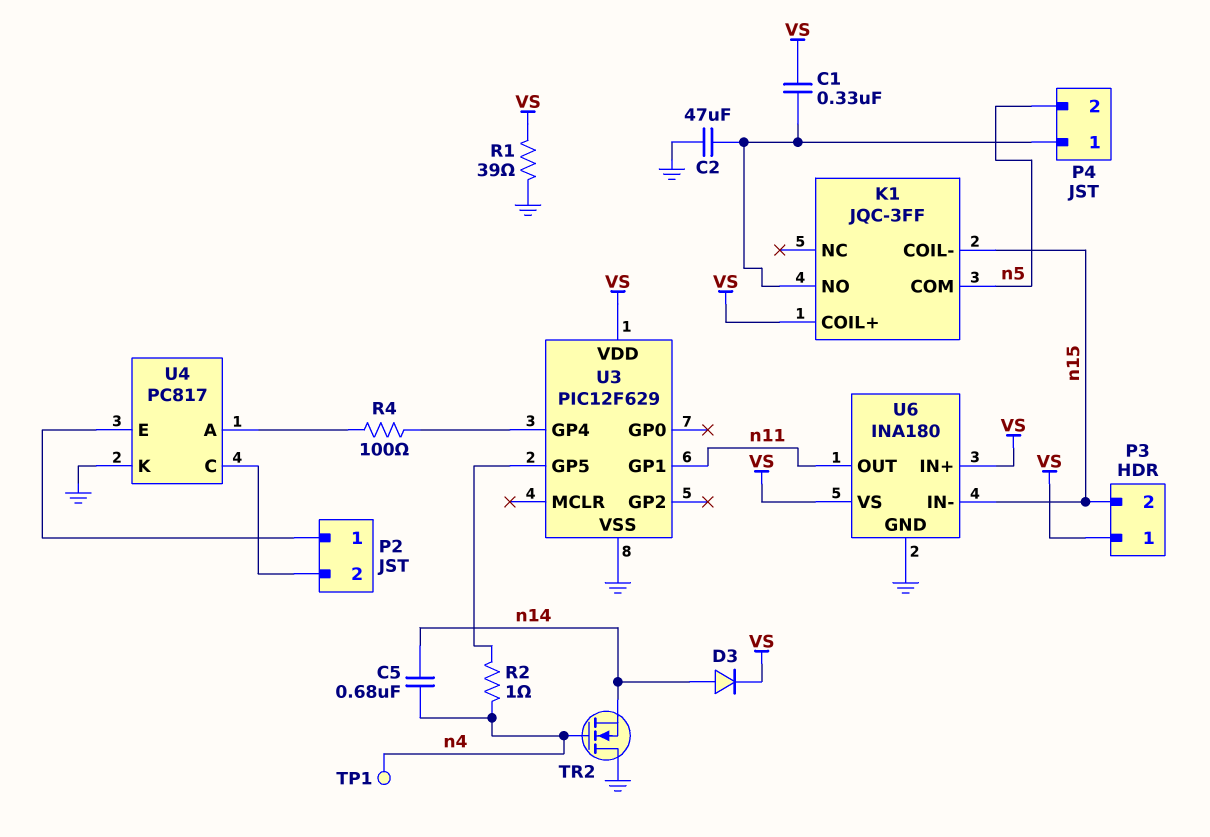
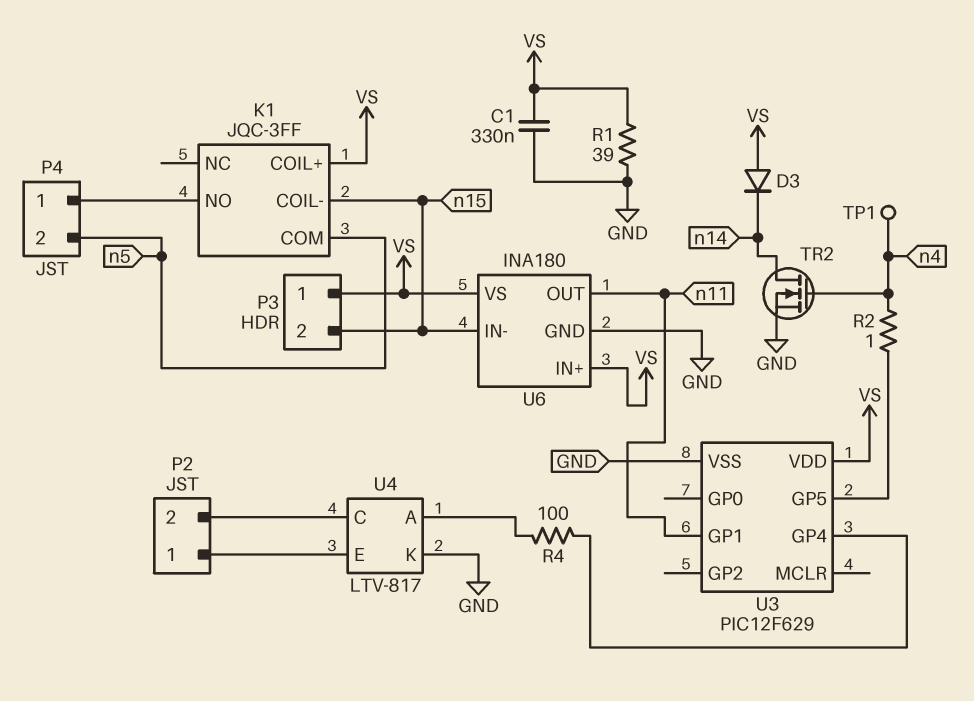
C1: 330nF (K1/NO, VS) -> 330nF (GND, VS)
C2: 47uF (GND, K1/NO) -> none
C5: 680nF (n4, n14) -> none
D3: diode (A n14, K VS) -> diode (A VS, K n14)
TR2: NMOS (G n4, D GND, S n14) -> NMOS (G n4, D n14, S GND)
U4: PC817 -> LTV-817

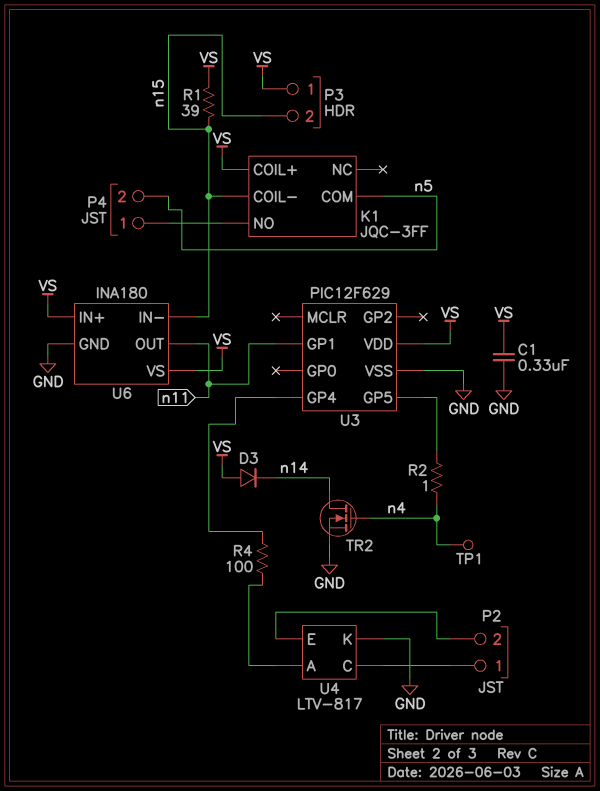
R1: 39 (GND, VS) -> 39 (VS, n15)
U4 pin C: P2/2 -> P2/1
U4 pin E: P2/1 -> P2/2

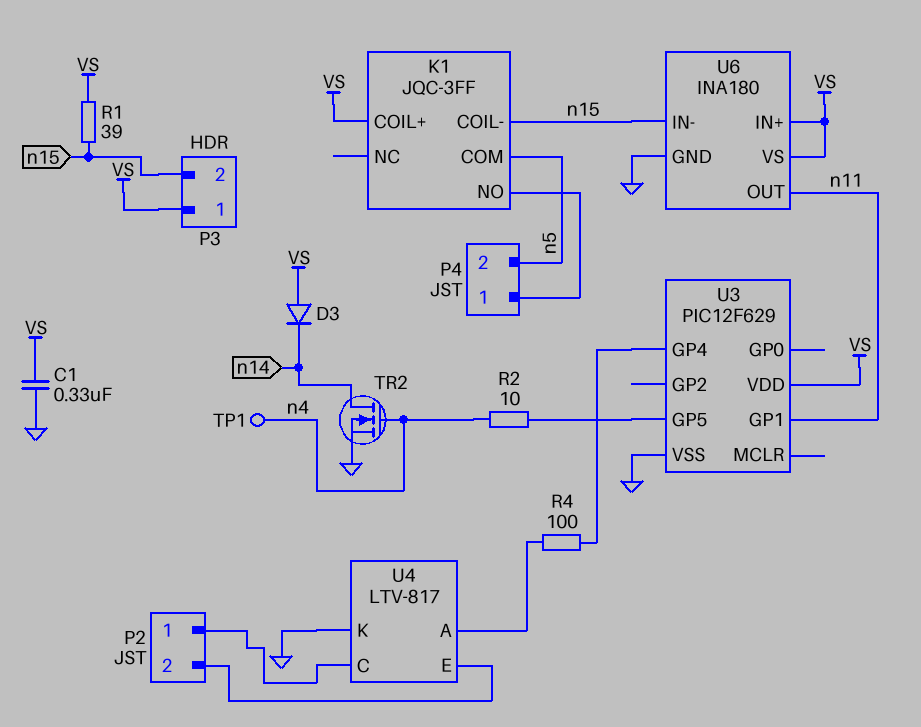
R2: 1 (U3/GP5, n4) -> 10 (U3/GP5, n4)

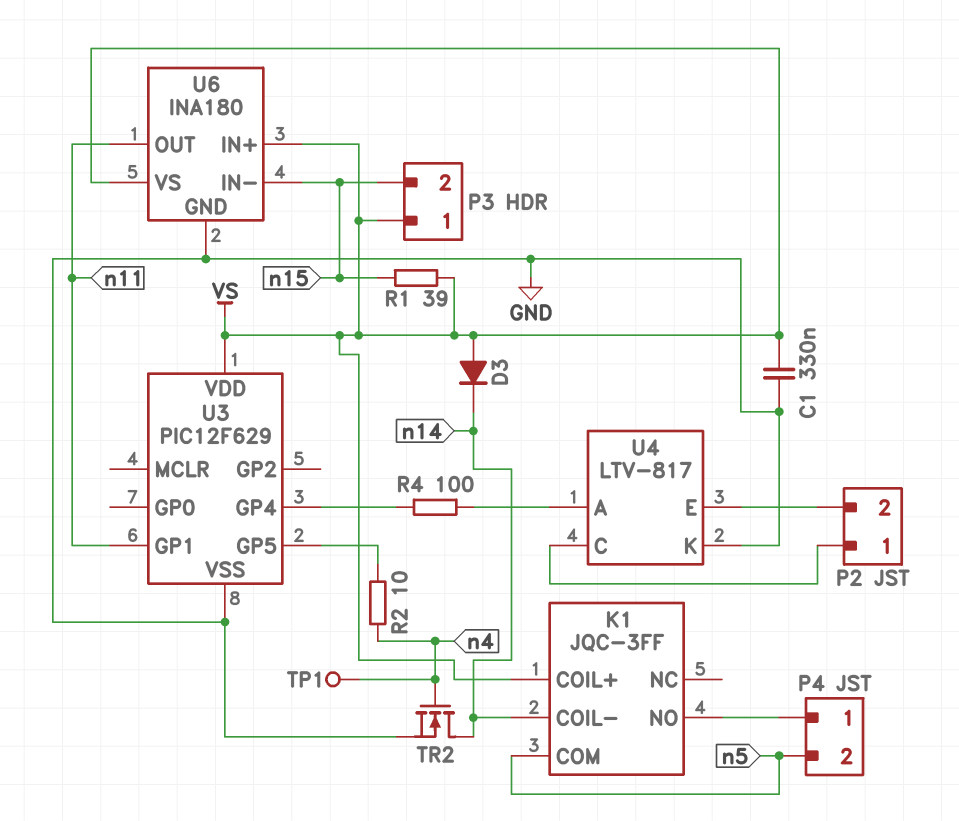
K1 pin COIL-: n15 -> n14

